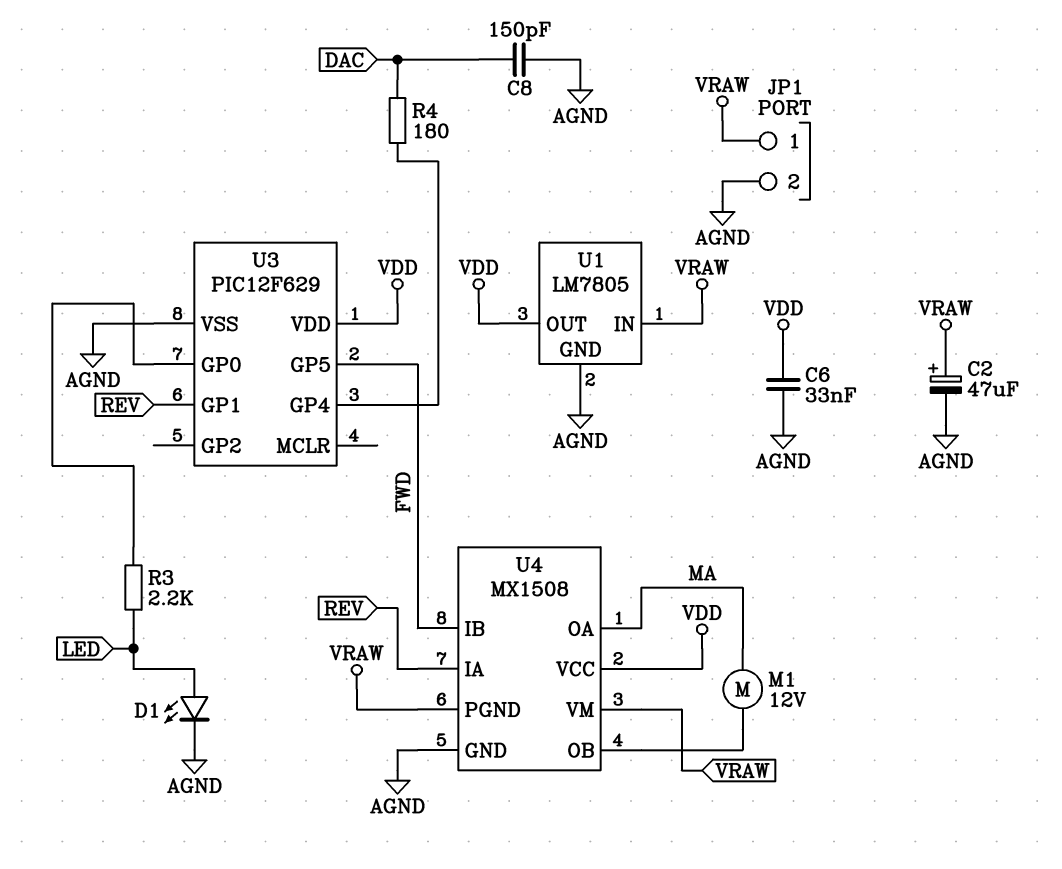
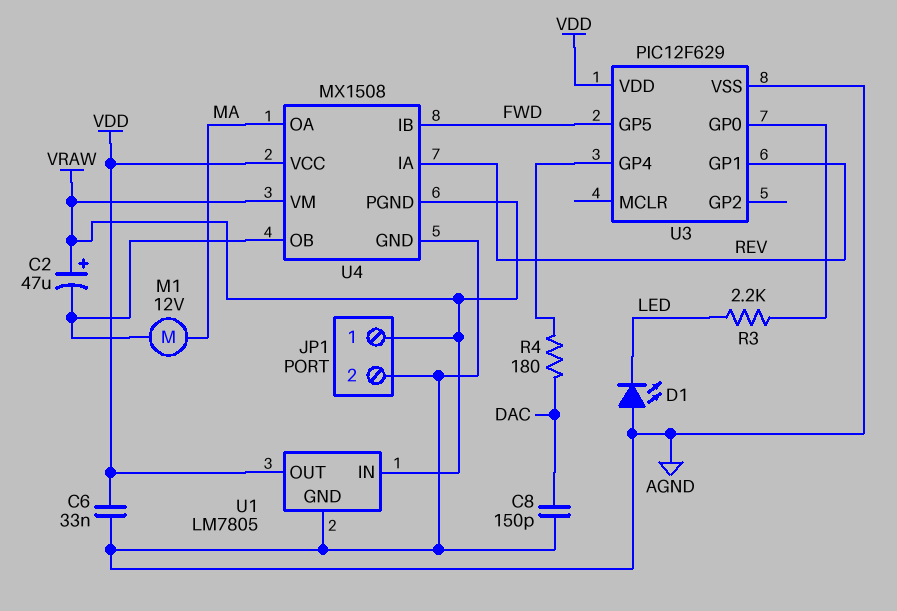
C2: 47uF (plus VRAW, minus AGND) -> 47uF (plus VRAW, minus U4/OB)
D1: LED (A LED, K AGND) -> LED (A AGND, K LED)

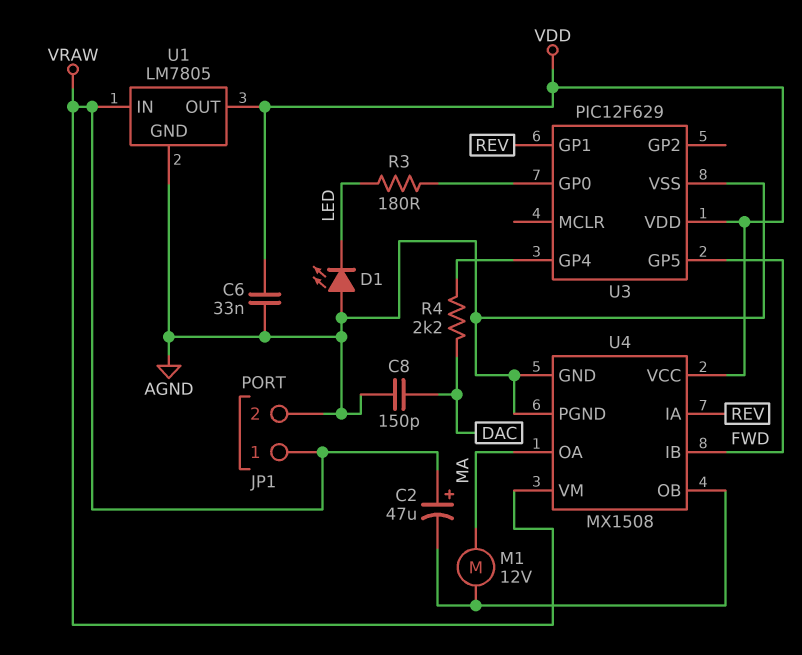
R3: 2.2k (LED, U3/GP0) -> 180 (LED, U3/GP0)
R4: 180 (DAC, U3/GP4) -> 2.2k (DAC, U3/GP4)
U4 pin PGND: VRAW -> AGND

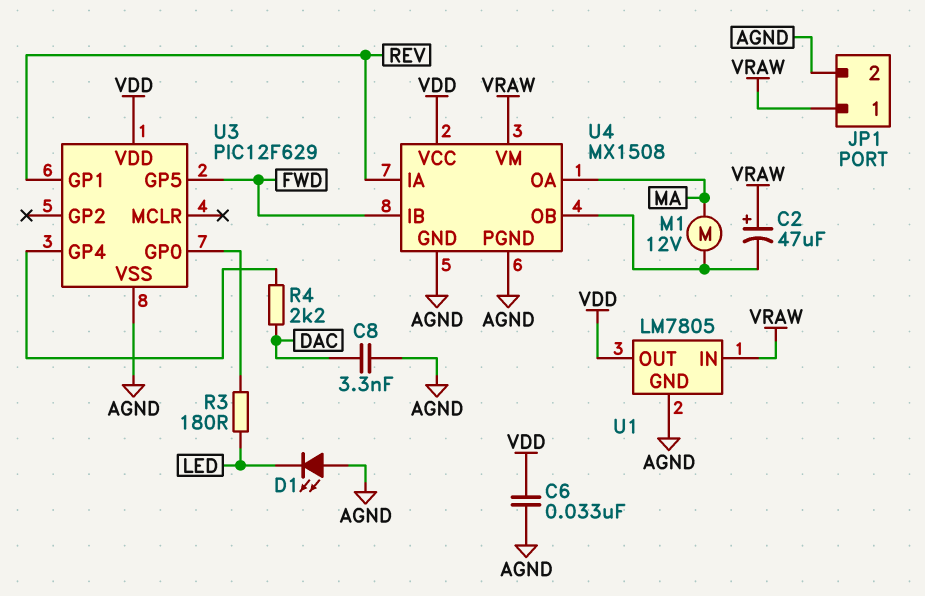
C8: 150pF (AGND, DAC) -> 3.3nF (AGND, DAC)

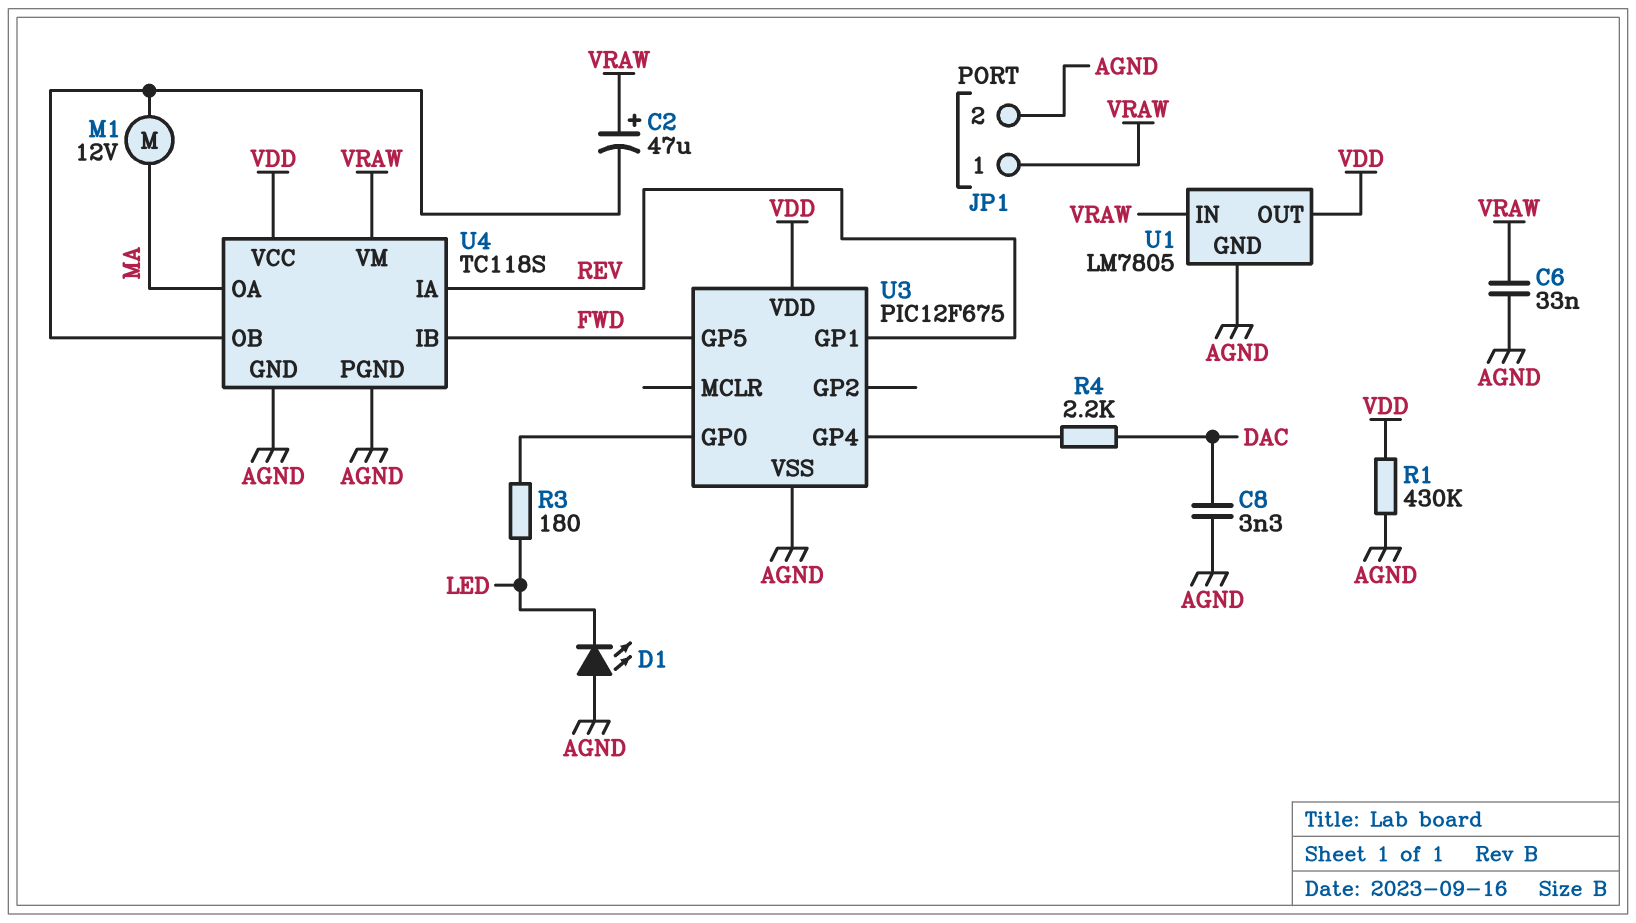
C6: 33nF (AGND, VDD) -> 33nF (AGND, VRAW)
R1: none -> 430k (AGND, VDD)
U3: PIC12F629 -> PIC12F675
U4: MX1508 -> TC118S

